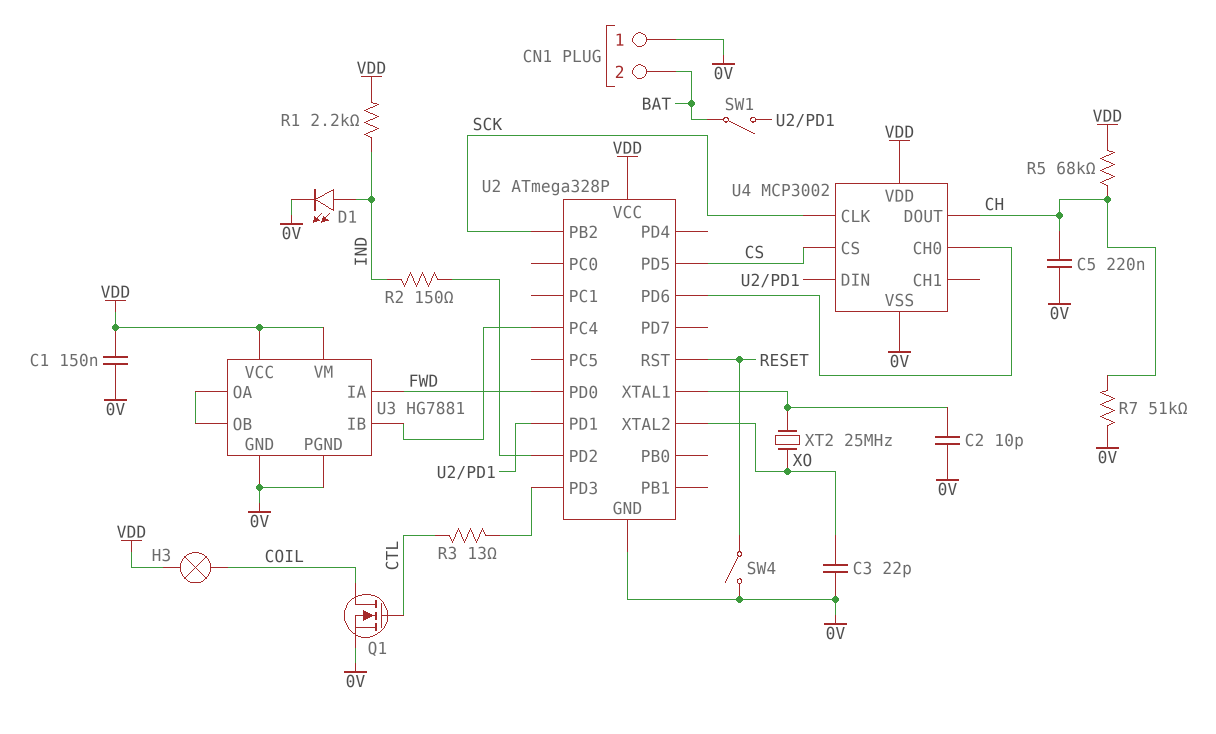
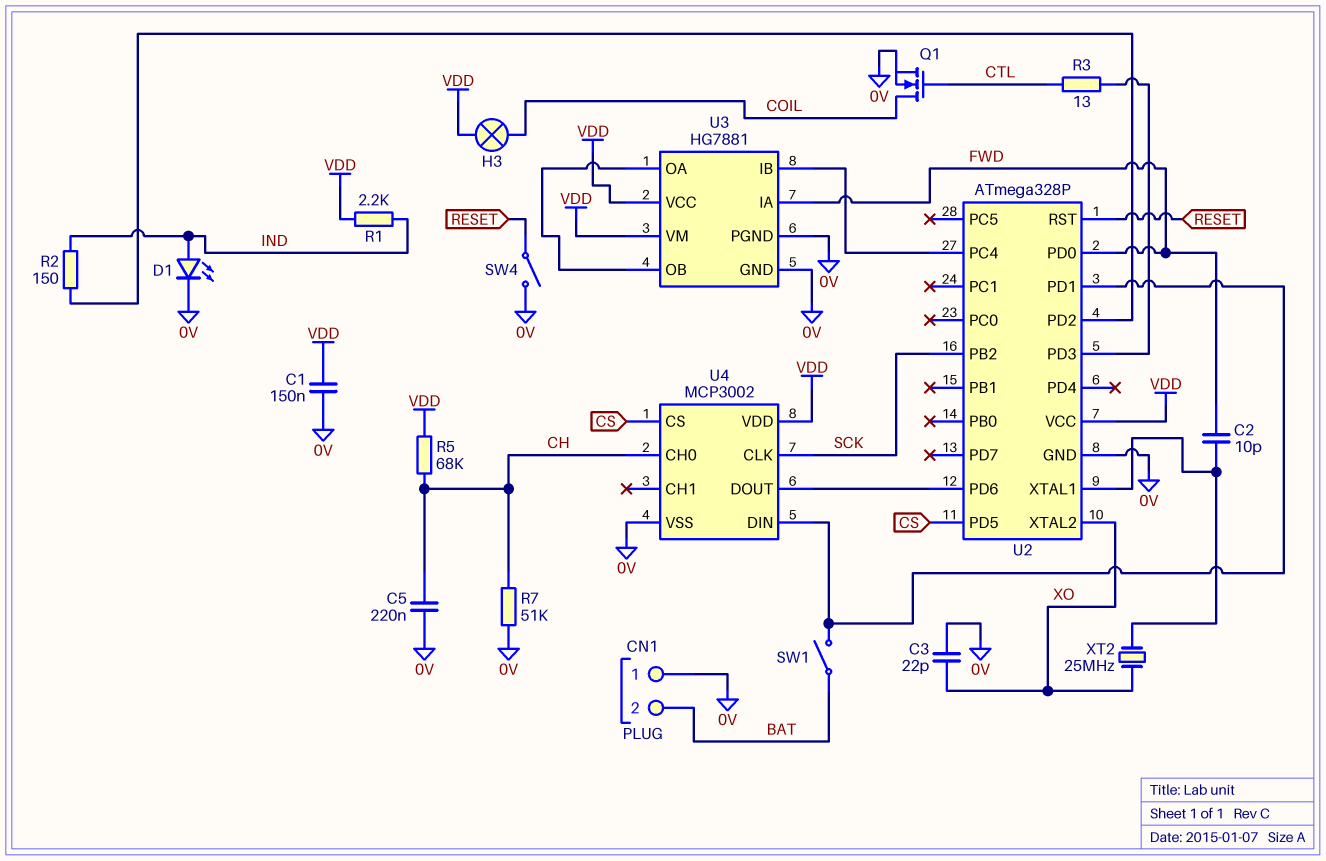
C2: 10pF (0V, U2/XTAL1) -> 10pF (FWD, U2/XTAL1)
U4 pin CH0: U2/PD6 -> CH
U4 pin DOUT: CH -> U2/PD6

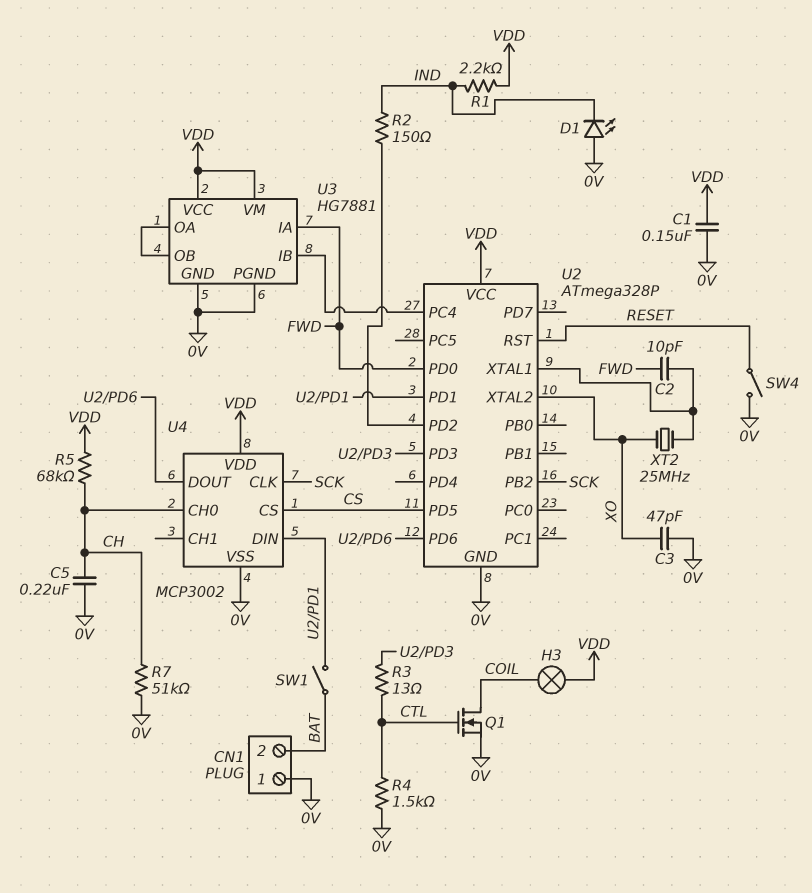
C3: 22pF (0V, XO) -> 47pF (0V, XO)
D1: LED (A IND, K 0V) -> LED (A 0V, K IND)
R4: none -> 1.5k (0V, CTL)

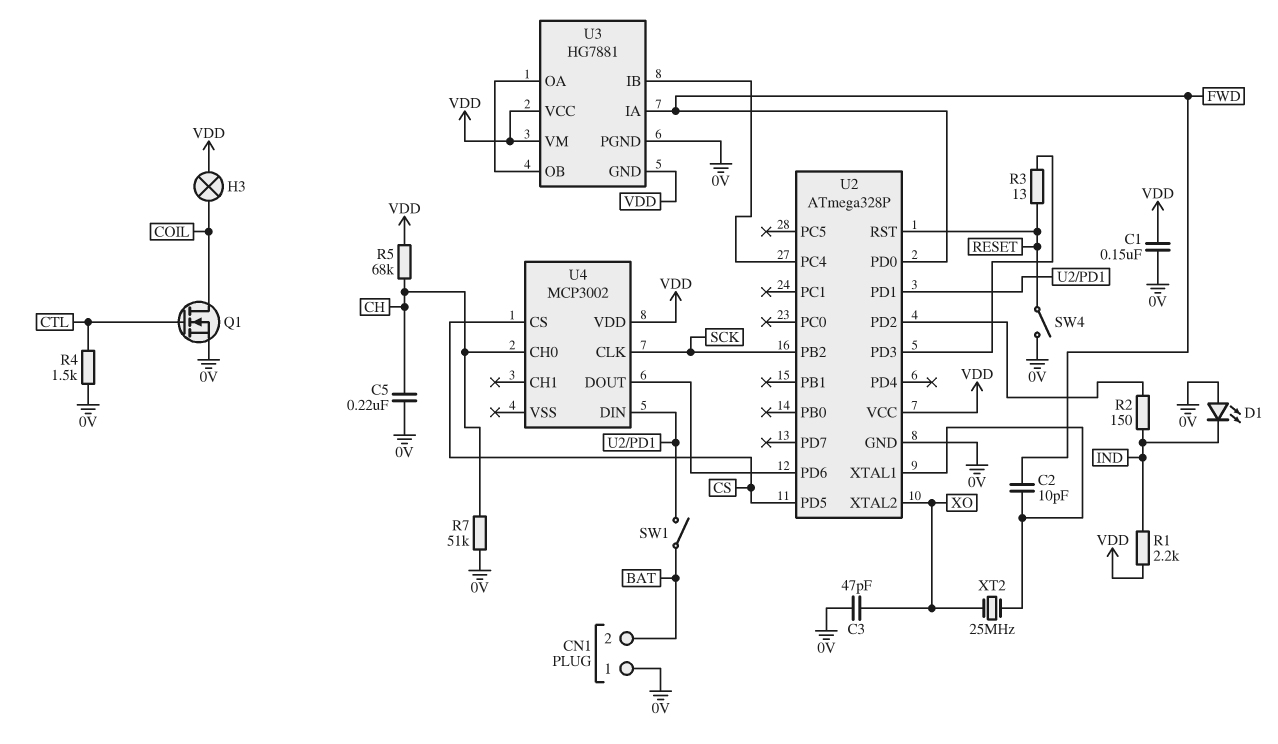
R3: 13 (CTL, U2/PD3) -> 13 (RESET, U2/PD3)
U3 pin GND: 0V -> VDD
U4 pin VSS: 0V -> none

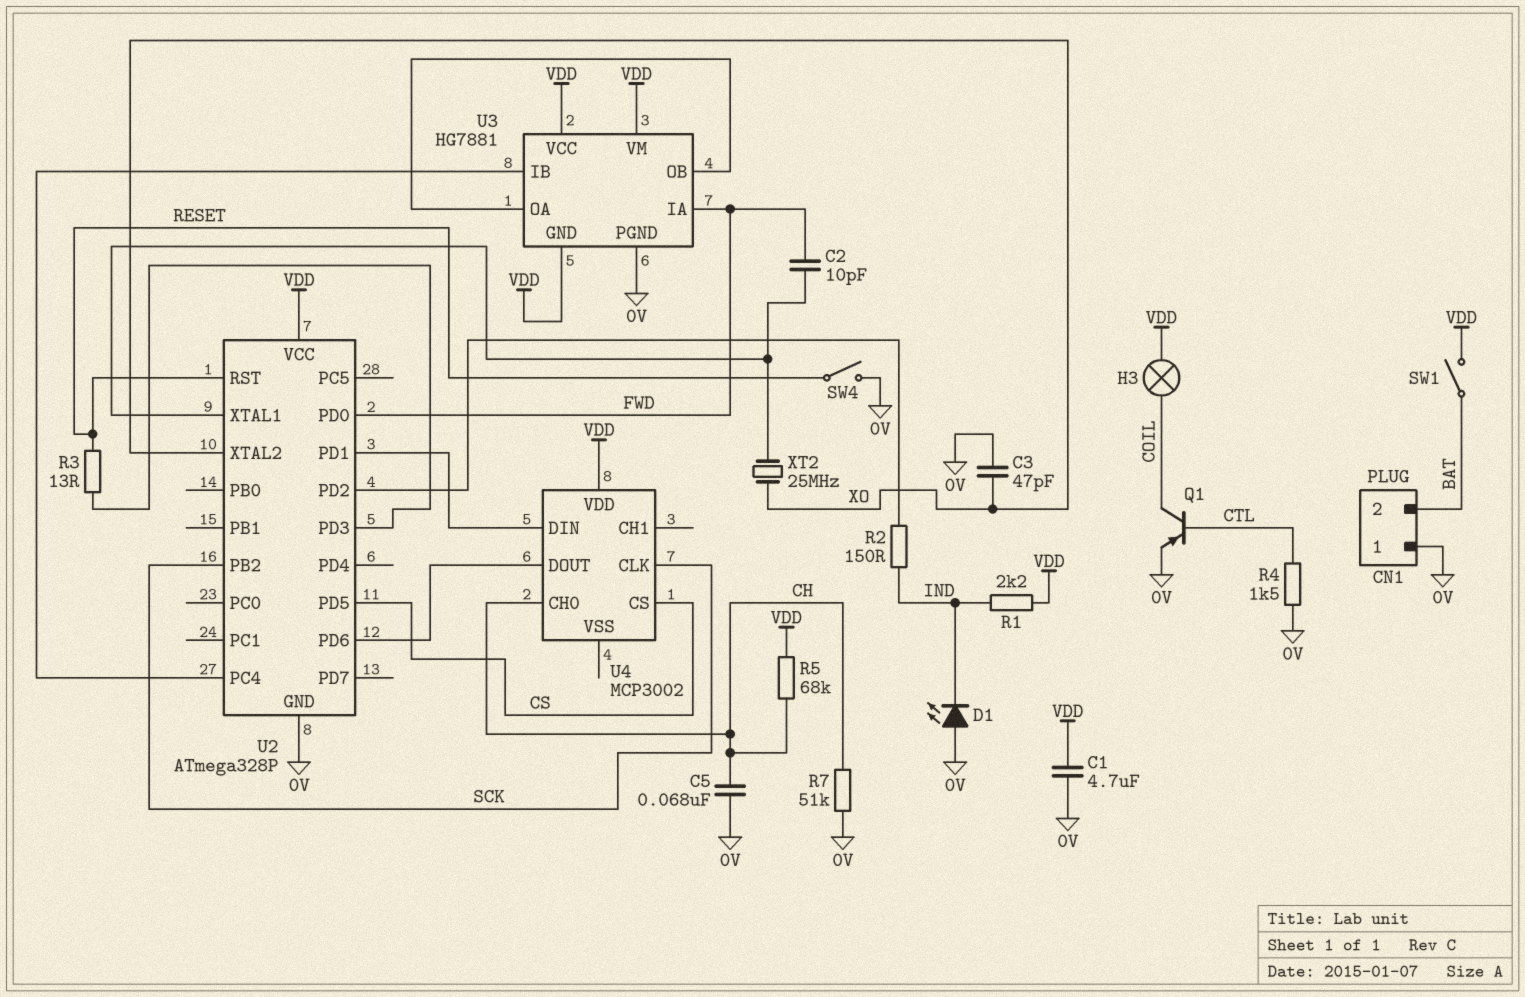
C1: 150nF (0V, VDD) -> 4.7uF (0V, VDD)
C5: 220nF (0V, CH) -> 68nF (0V, CH)
Q1: NMOS (G CTL, D COIL, S 0V) -> PNP (B CTL, C COIL, E 0V)
SW1: switch (BAT, U2/PD1) -> switch (BAT, VDD)

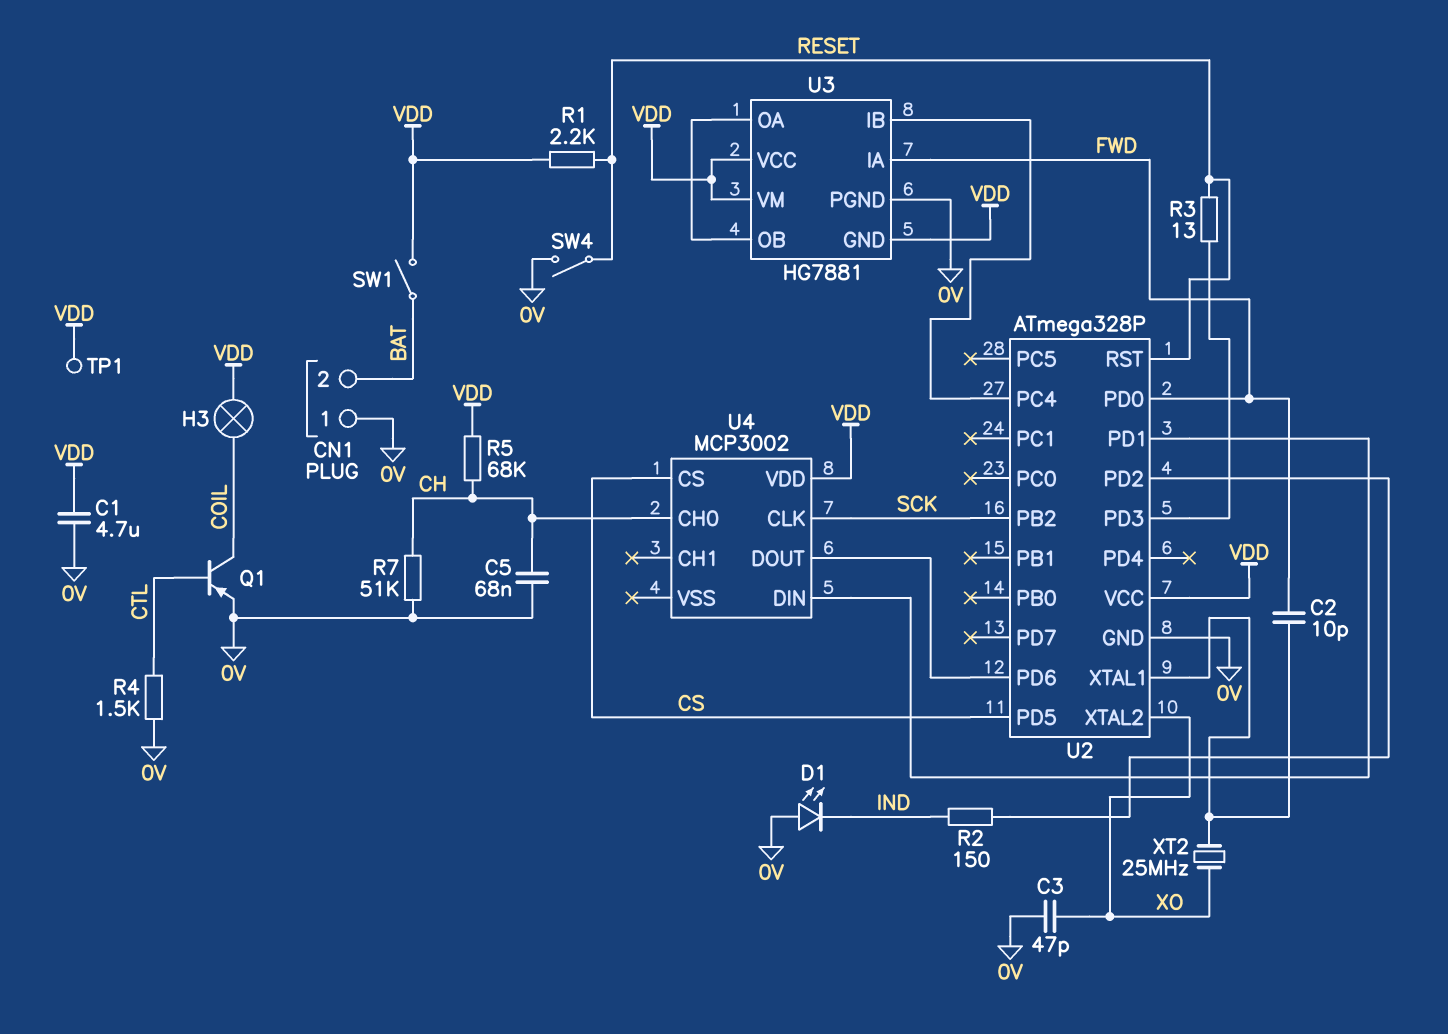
R1: 2.2k (IND, VDD) -> 2.2k (RESET, VDD)
TP1: none -> test point (VDD)

